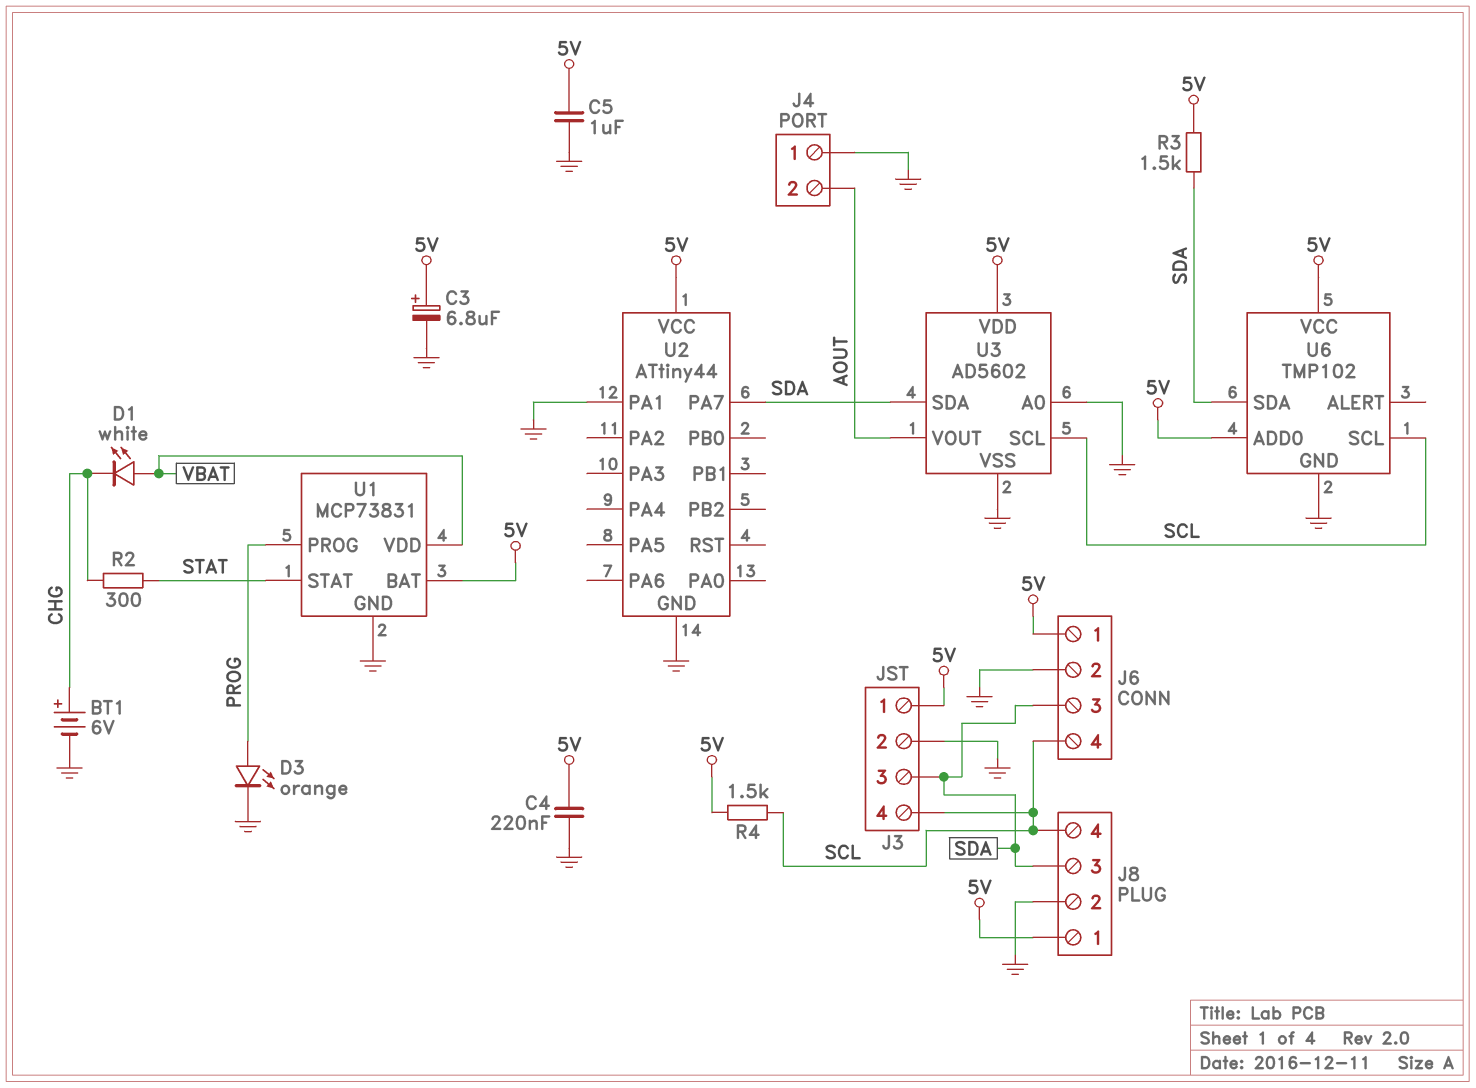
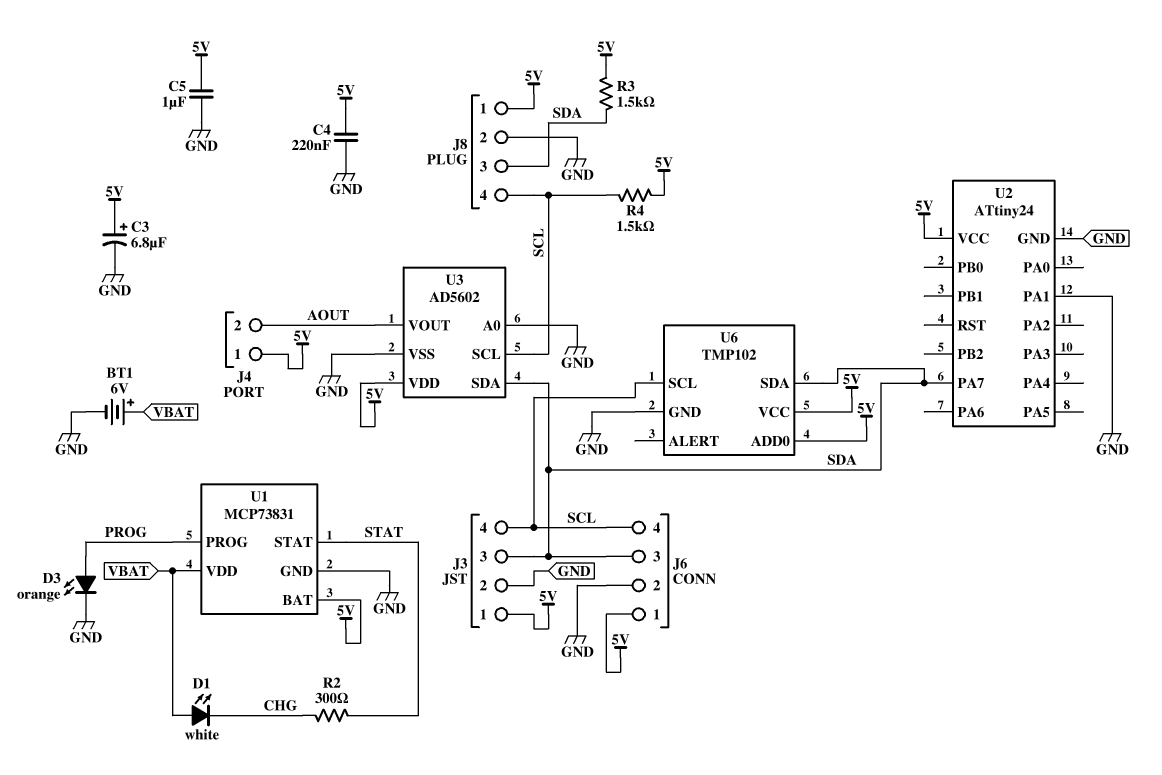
BT1: 6V (plus CHG, minus GND) -> 6V (plus VBAT, minus GND)
J4 pin 1: GND -> 5V
U2: ATtiny44 -> ATtiny24

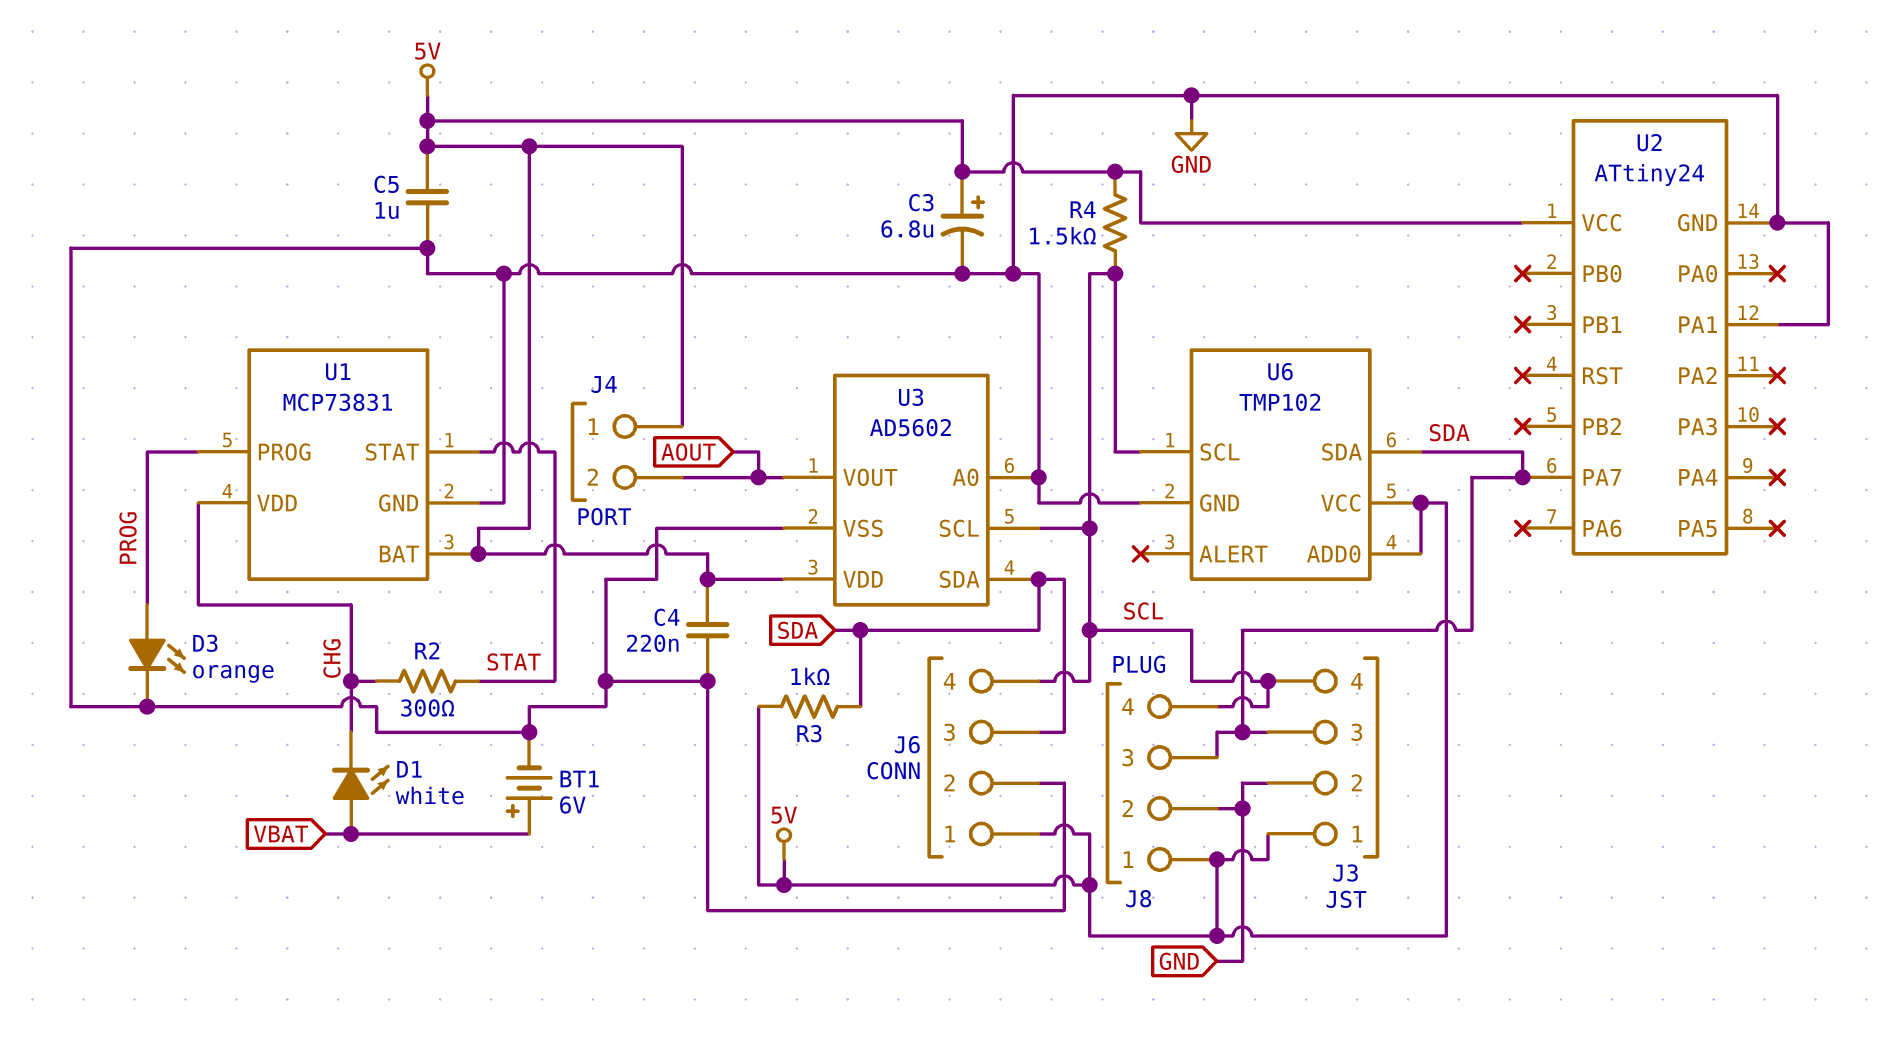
R3: 1.5k (5V, SDA) -> 1k (5V, SDA)
U1 pin VDD: VBAT -> CHG

